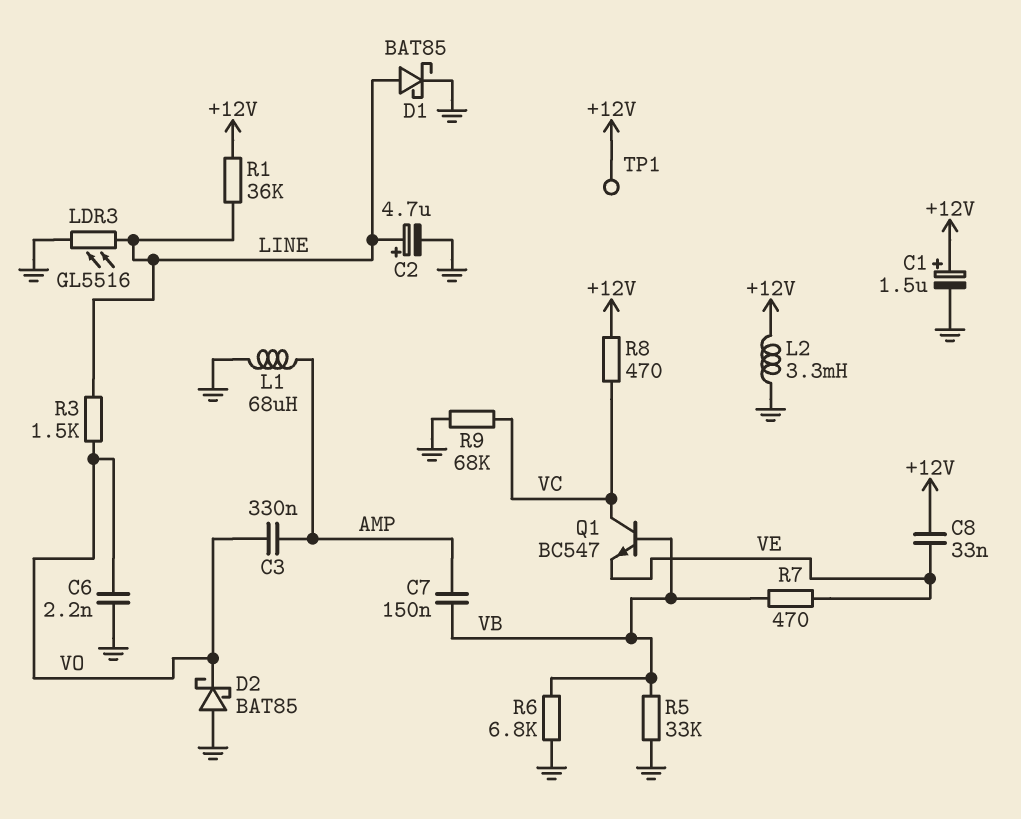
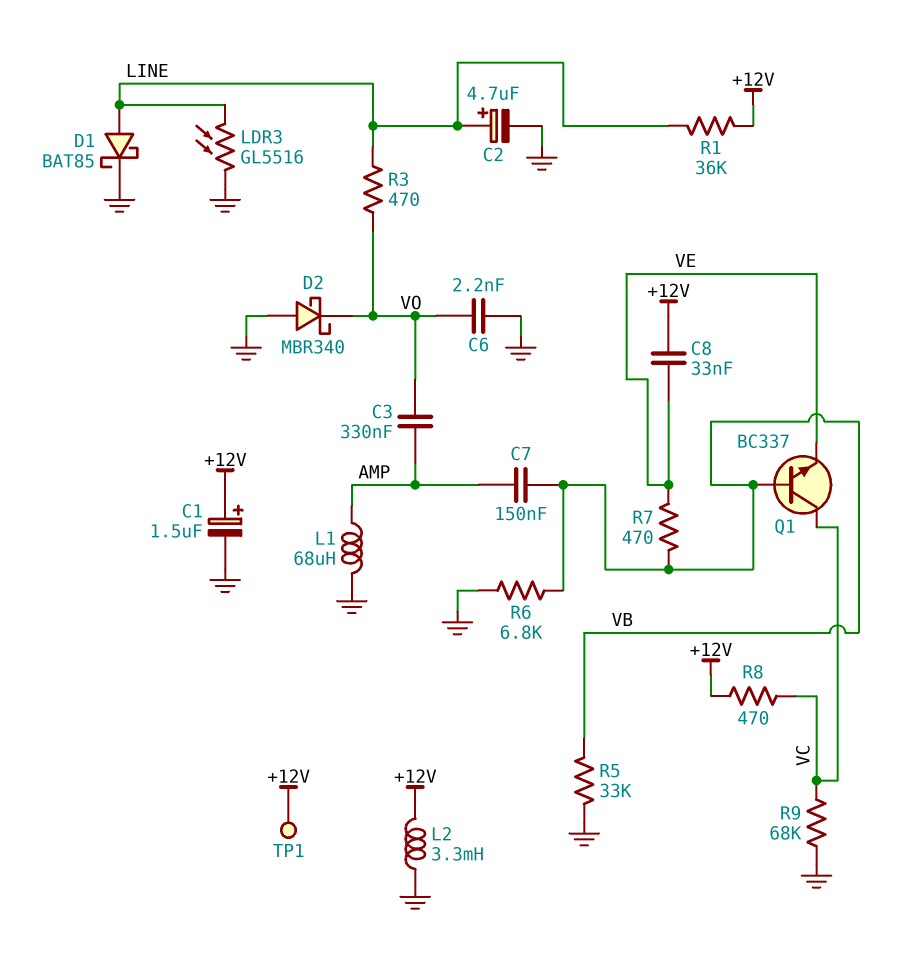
D2: schottky BAT85 (A GND, K VO) -> schottky MBR340 (A GND, K VO)
Q1: NPN BC547 (B VB, C VC, E VE) -> NPN BC337 (B VB, C VC, E VE)
R3: 1.5k (LINE, VO) -> 470 (LINE, VO)

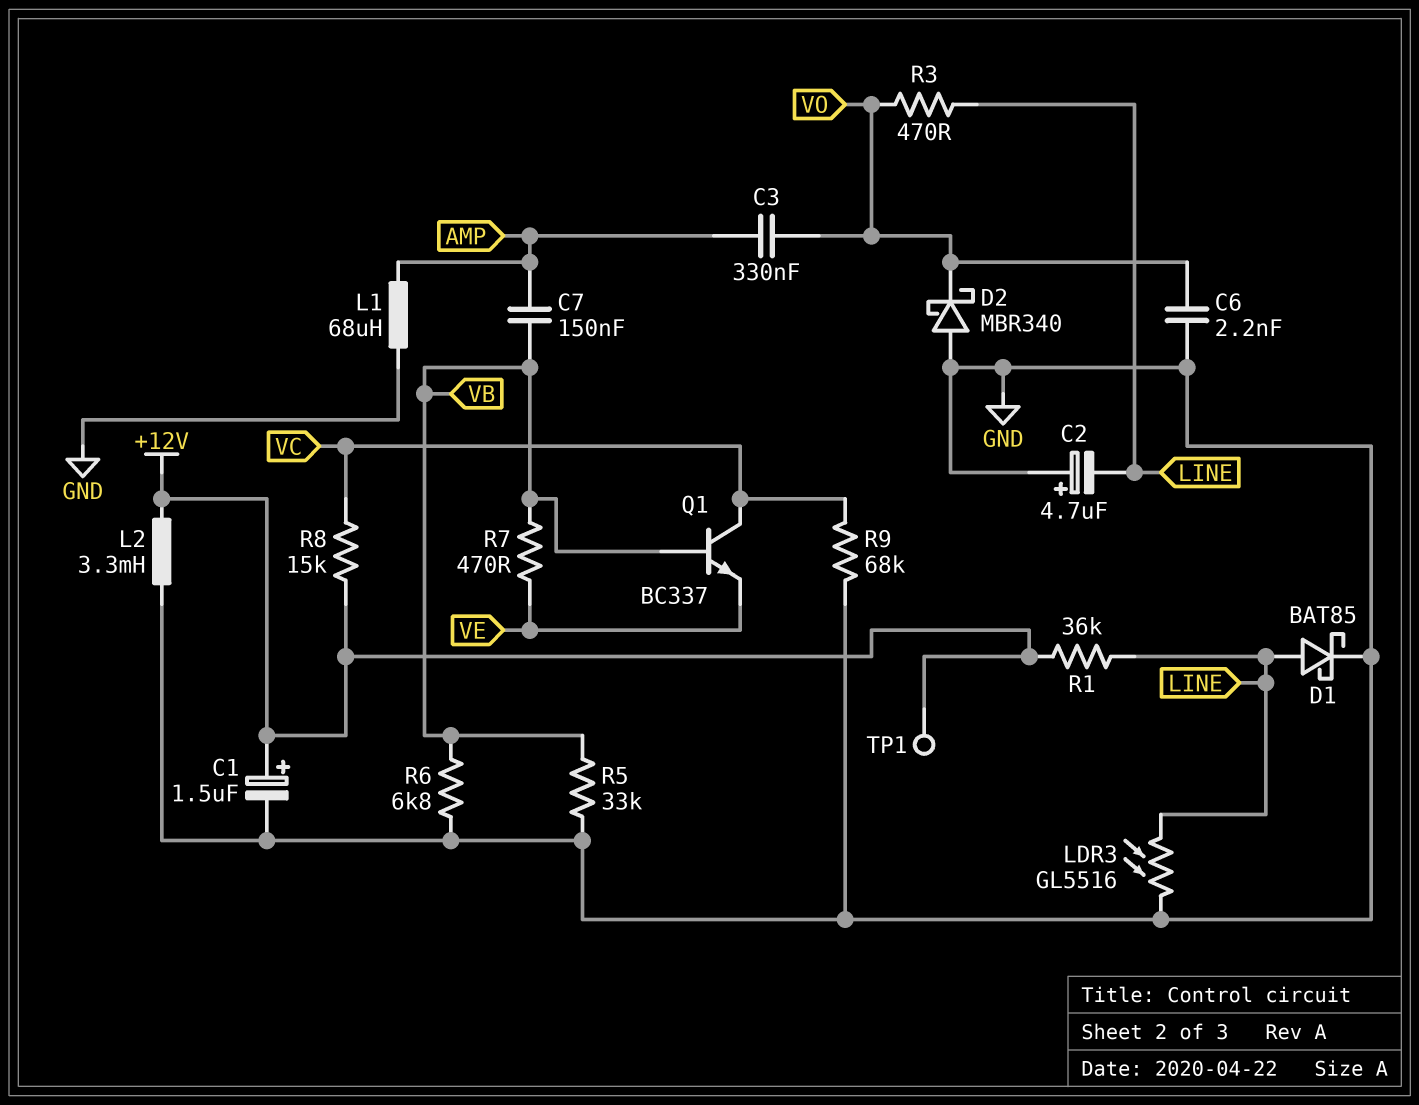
C2: 4.7uF (plus LINE, minus GND) -> 4.7uF (plus GND, minus LINE)
C8: 33nF (+12V, VE) -> none
R8: 470 (+12V, VC) -> 15k (+12V, VC)

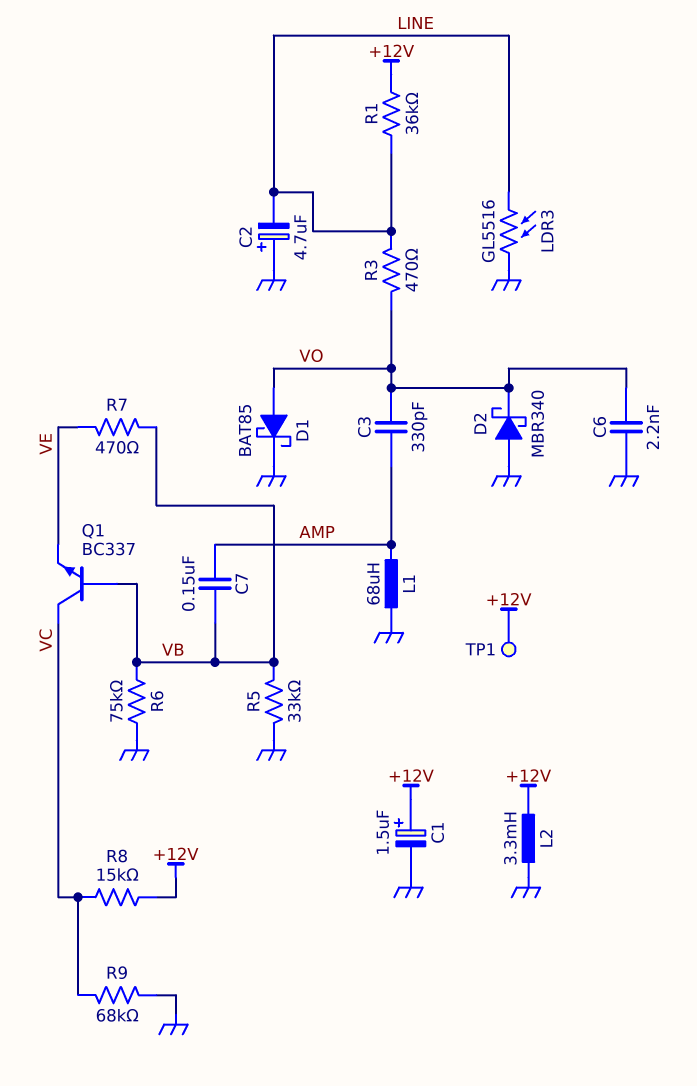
C3: 330nF (AMP, VO) -> 330pF (AMP, VO)
D1: schottky BAT85 (A LINE, K GND) -> schottky BAT85 (A VO, K GND)
R6: 6.8k (GND, VB) -> 75k (GND, VB)

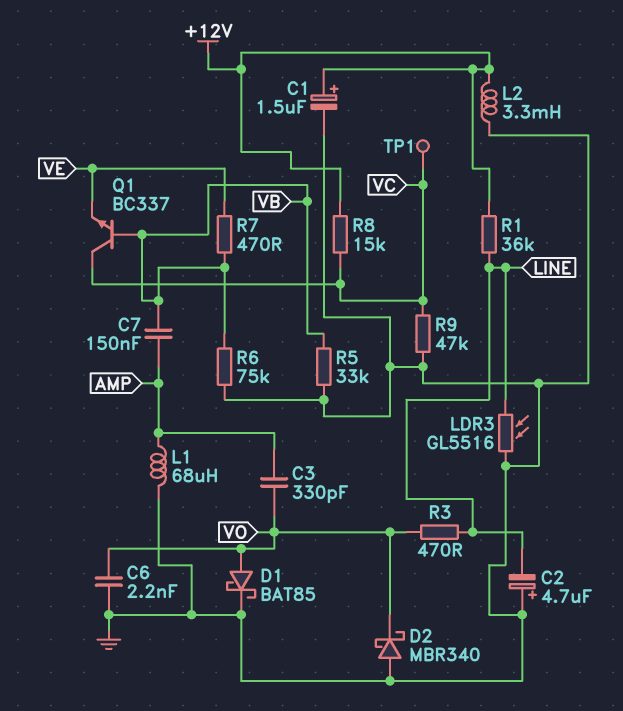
R9: 68k (GND, VC) -> 47k (GND, VC)
TP1: test point (+12V) -> test point (VC)

